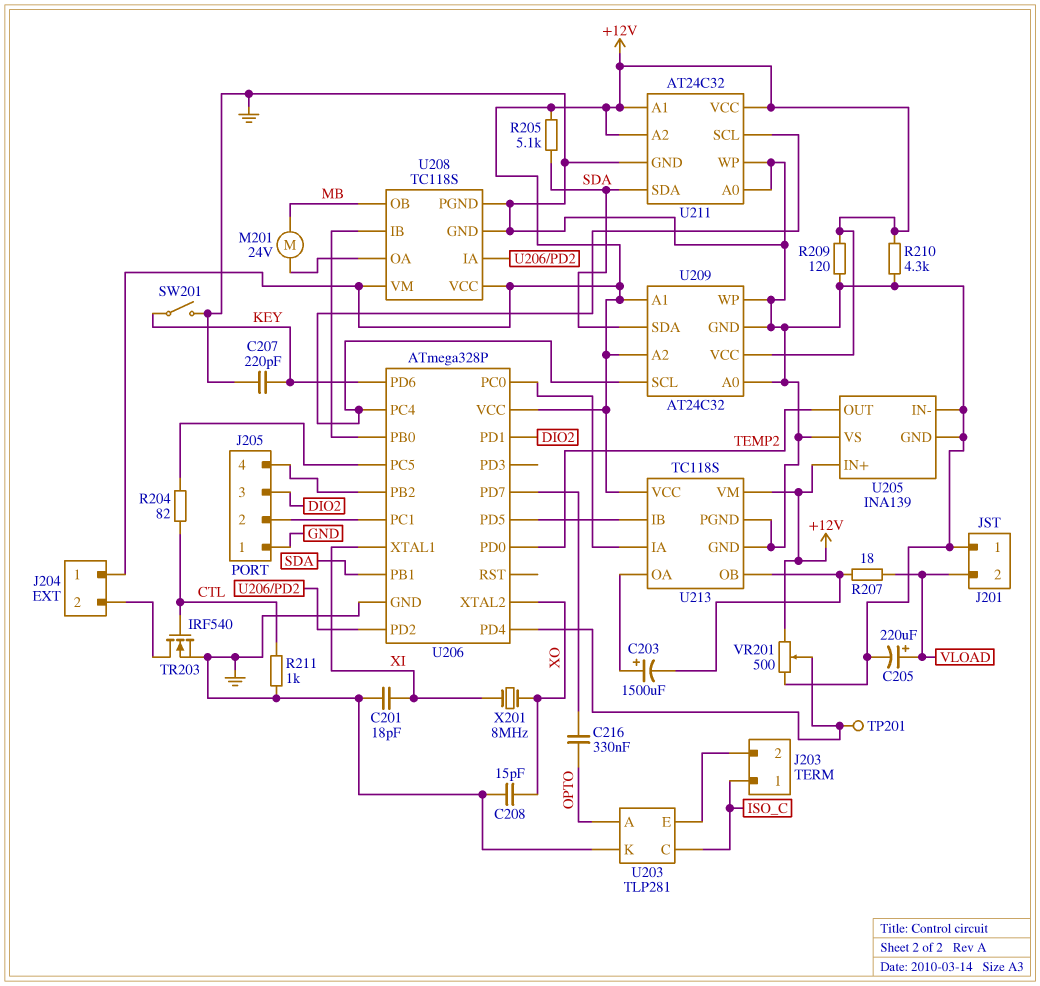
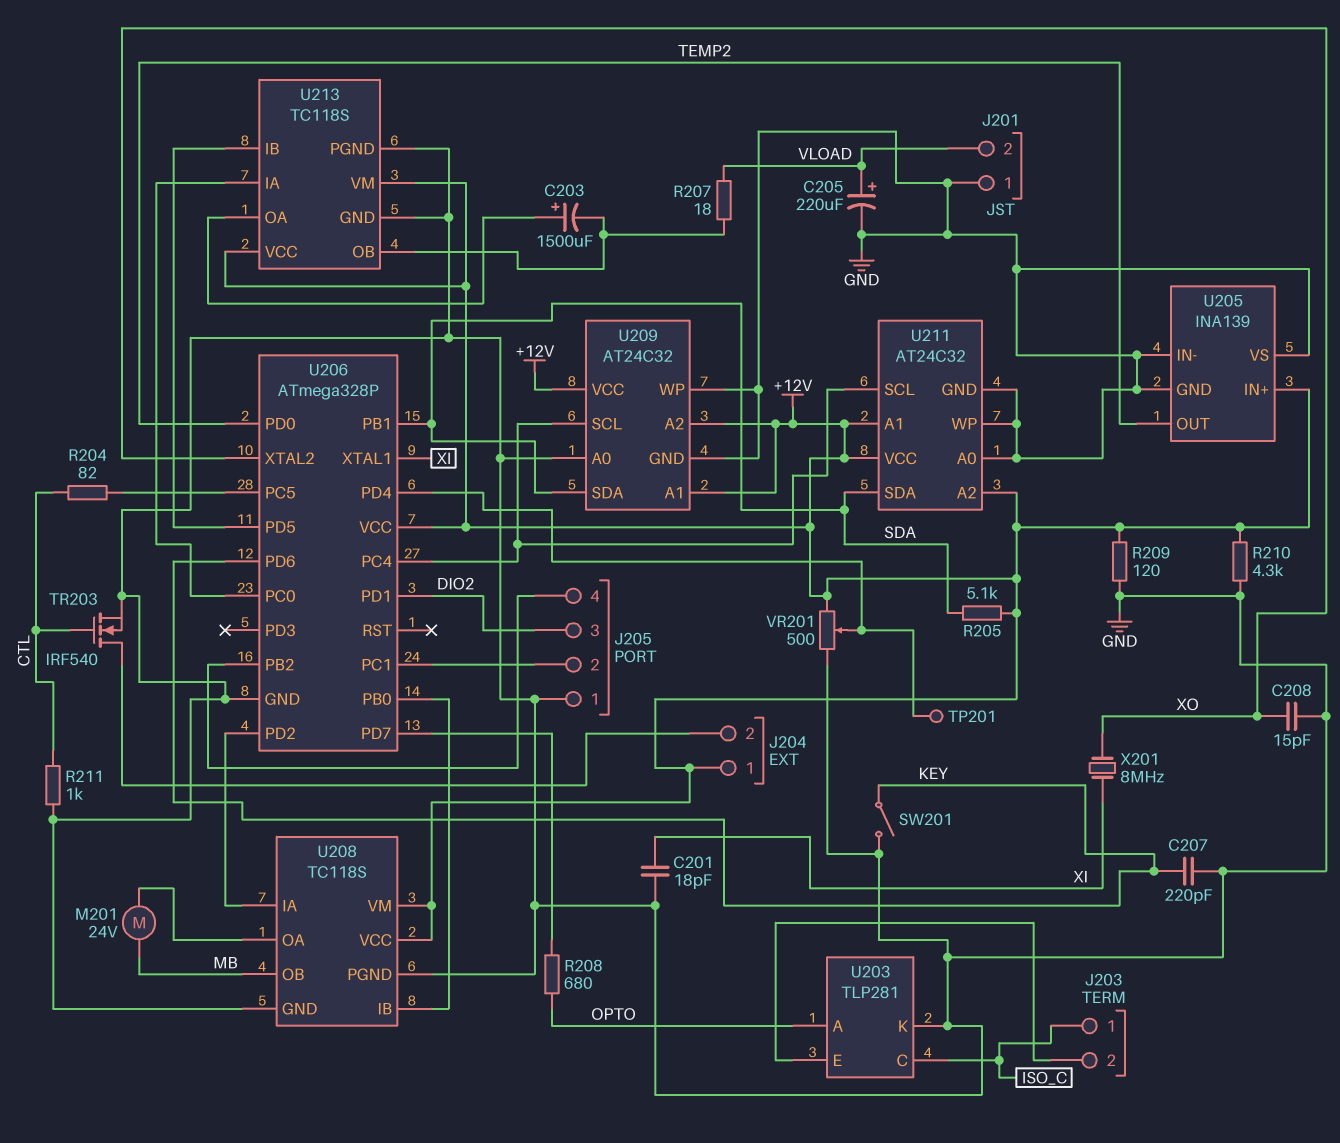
C216: 330nF (OPTO, U206/PD7) -> none
R208: none -> 680 (OPTO, U206/PD7)

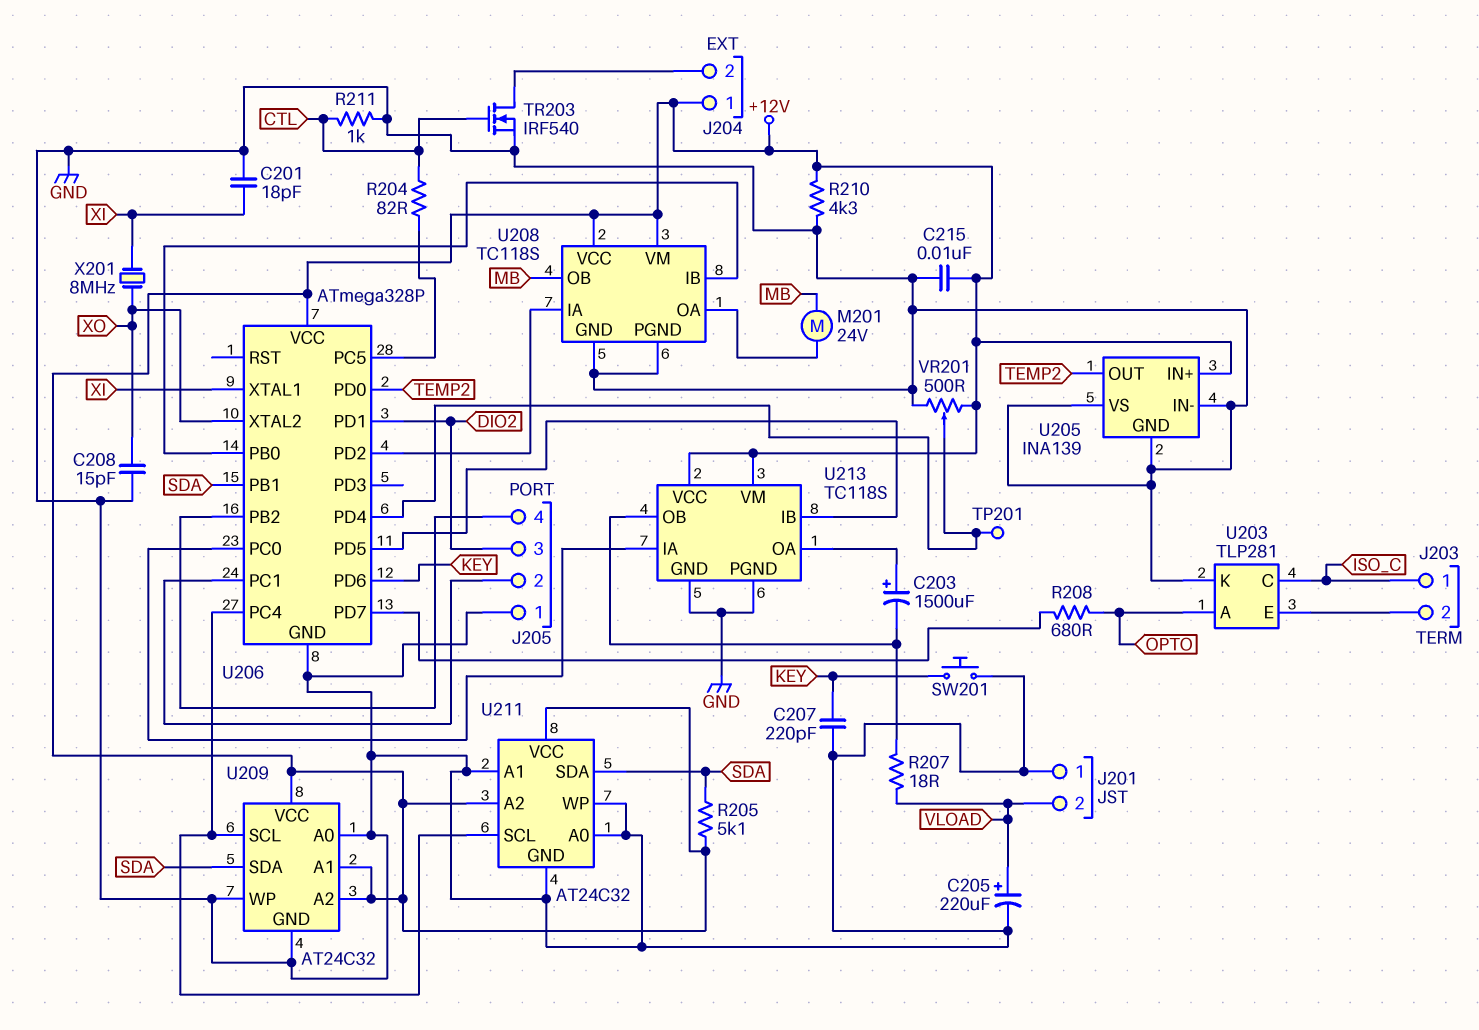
C215: none -> 10nF (+12V, GND)
R209: 120 (+12V, GND) -> none
SW201: switch (GND, KEY) -> button (GND, KEY)
U211 pin A1: +12V -> GND

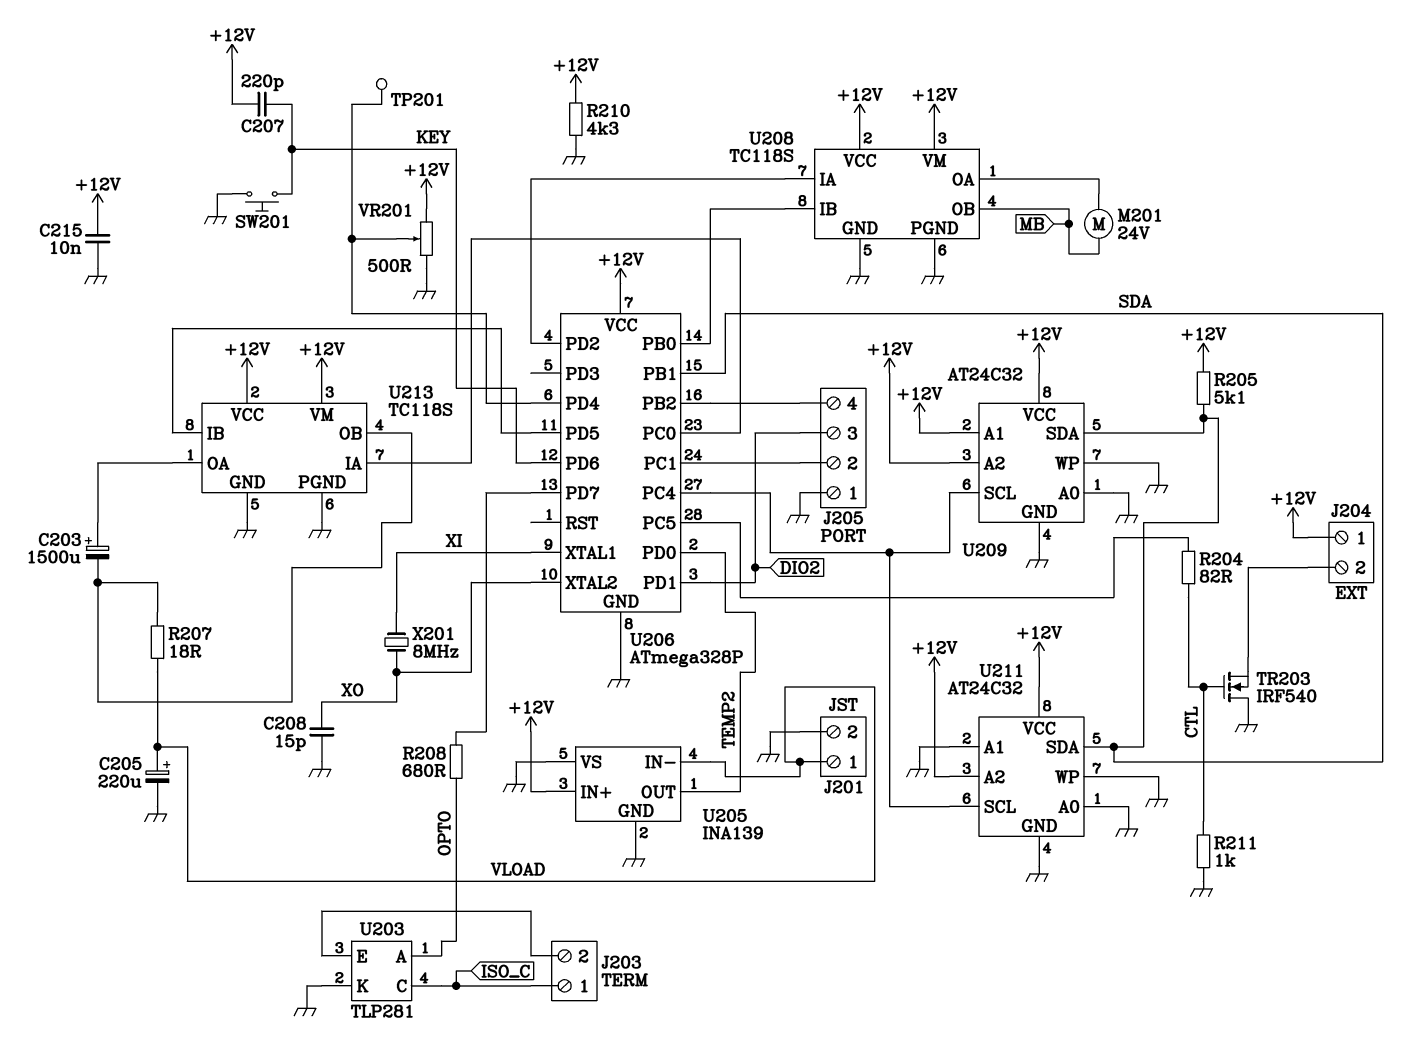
C201: 18pF (GND, XI) -> none
C207: 220pF (GND, KEY) -> 220pF (+12V, KEY)
J201 pin 1: GND -> VLOAD
J201 pin 2: VLOAD -> GND
TR203: NMOS IRF540 (G CTL, D J204/2, S GND) -> NMOS IRF540 (G CTL, D GND, S J204/2)
U205 pin IN-: GND -> VLOAD

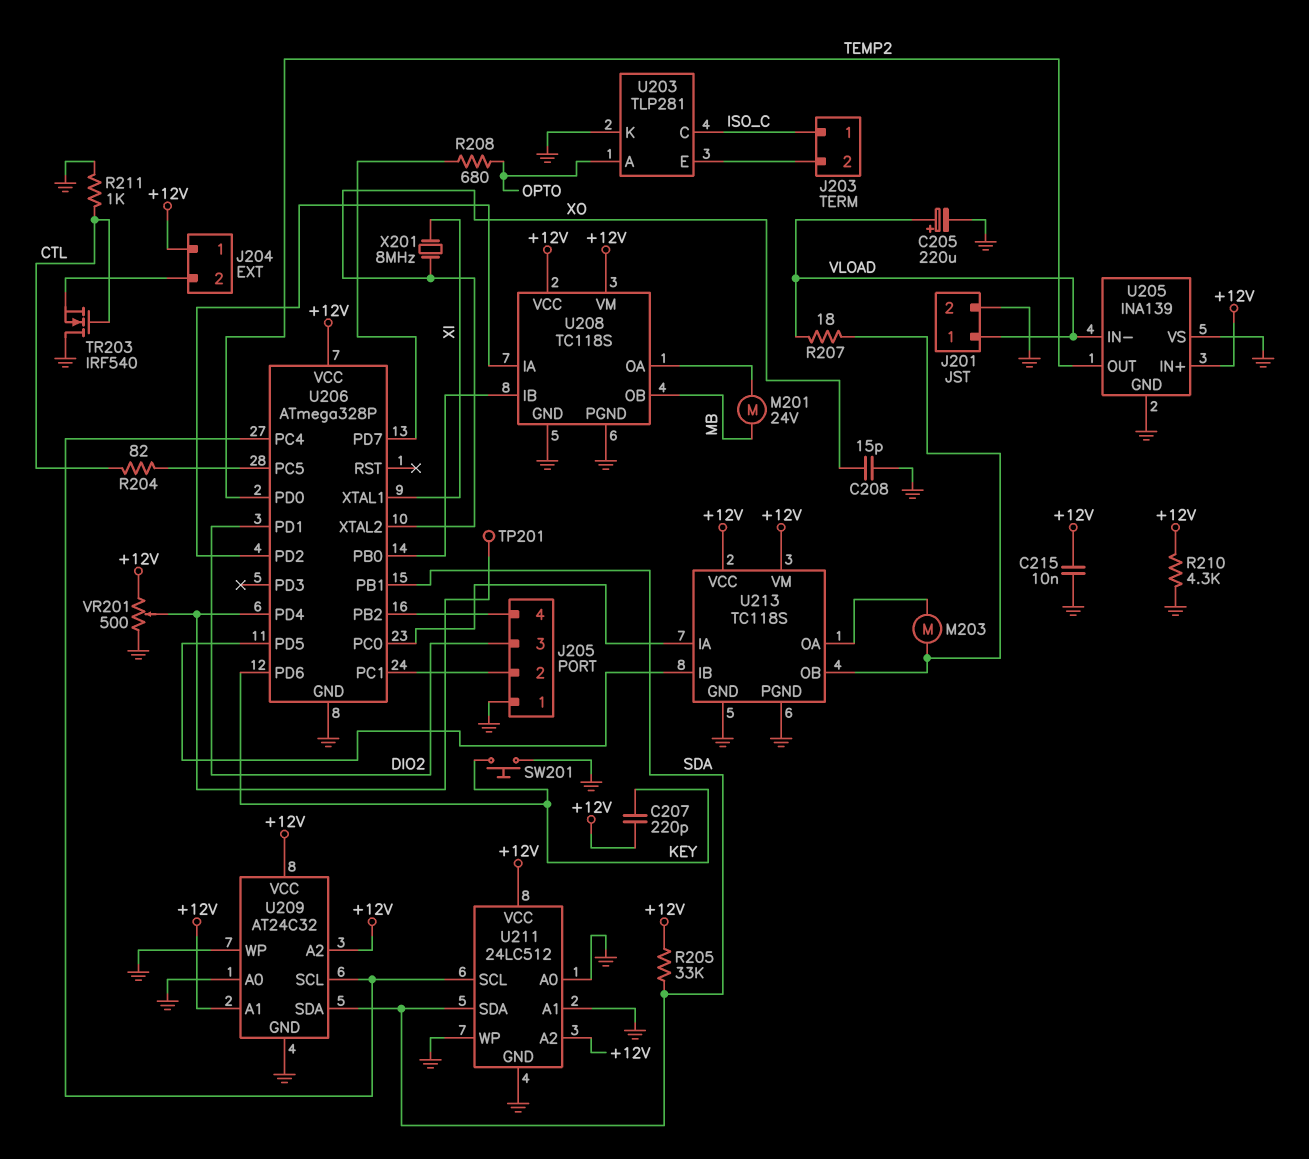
C203: 1500uF (plus U213/OA, minus U213/OB) -> none
M203: none -> motor (U213/OA, U213/OB)
R205: 5.1k (+12V, SDA) -> 33k (+12V, SDA)
U211: AT24C32 -> 24LC512

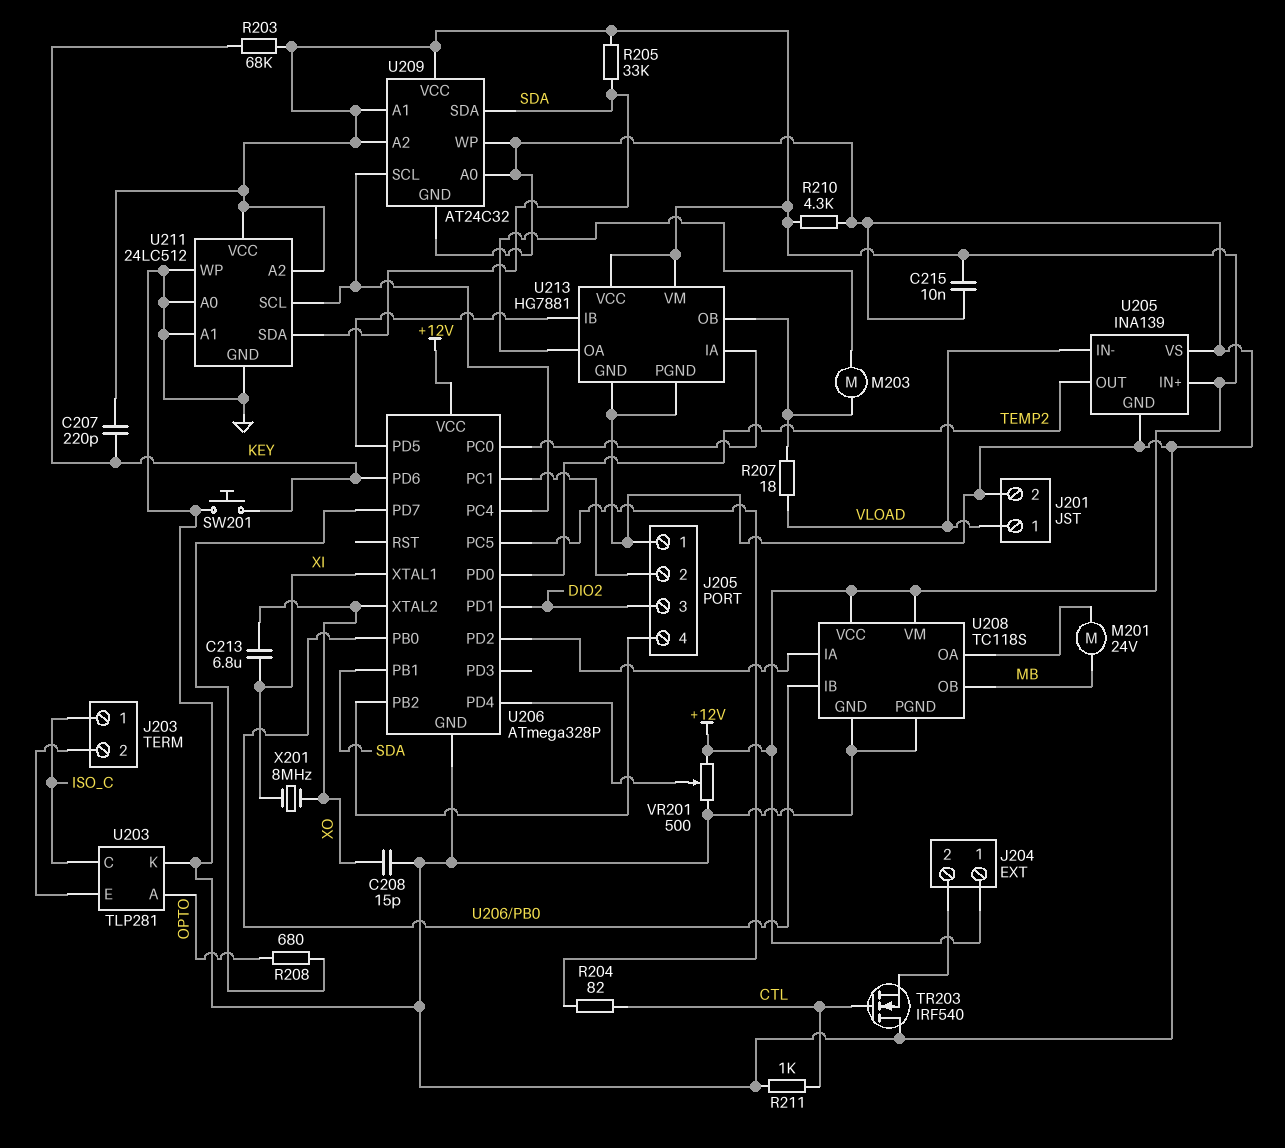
C205: 220uF (plus VLOAD, minus GND) -> none
C213: none -> 6.8uF (XI, XO)
R203: none -> 68k (+12V, KEY)
TP201: test point (U206/PD4) -> none
U213: TC118S -> HG7881

